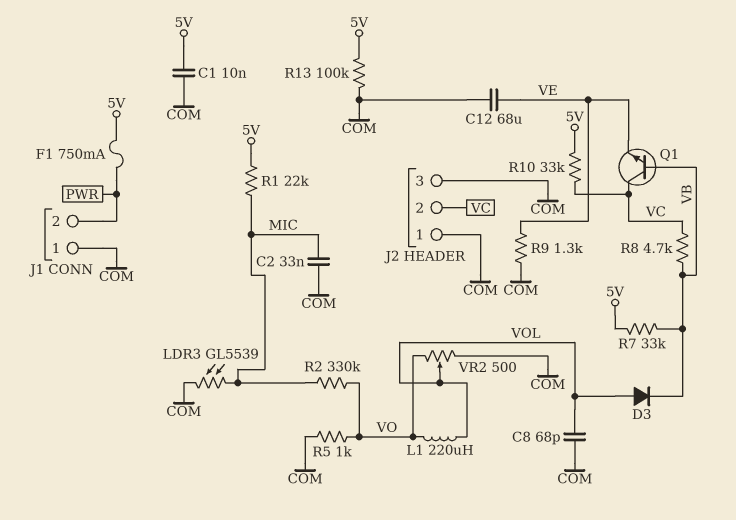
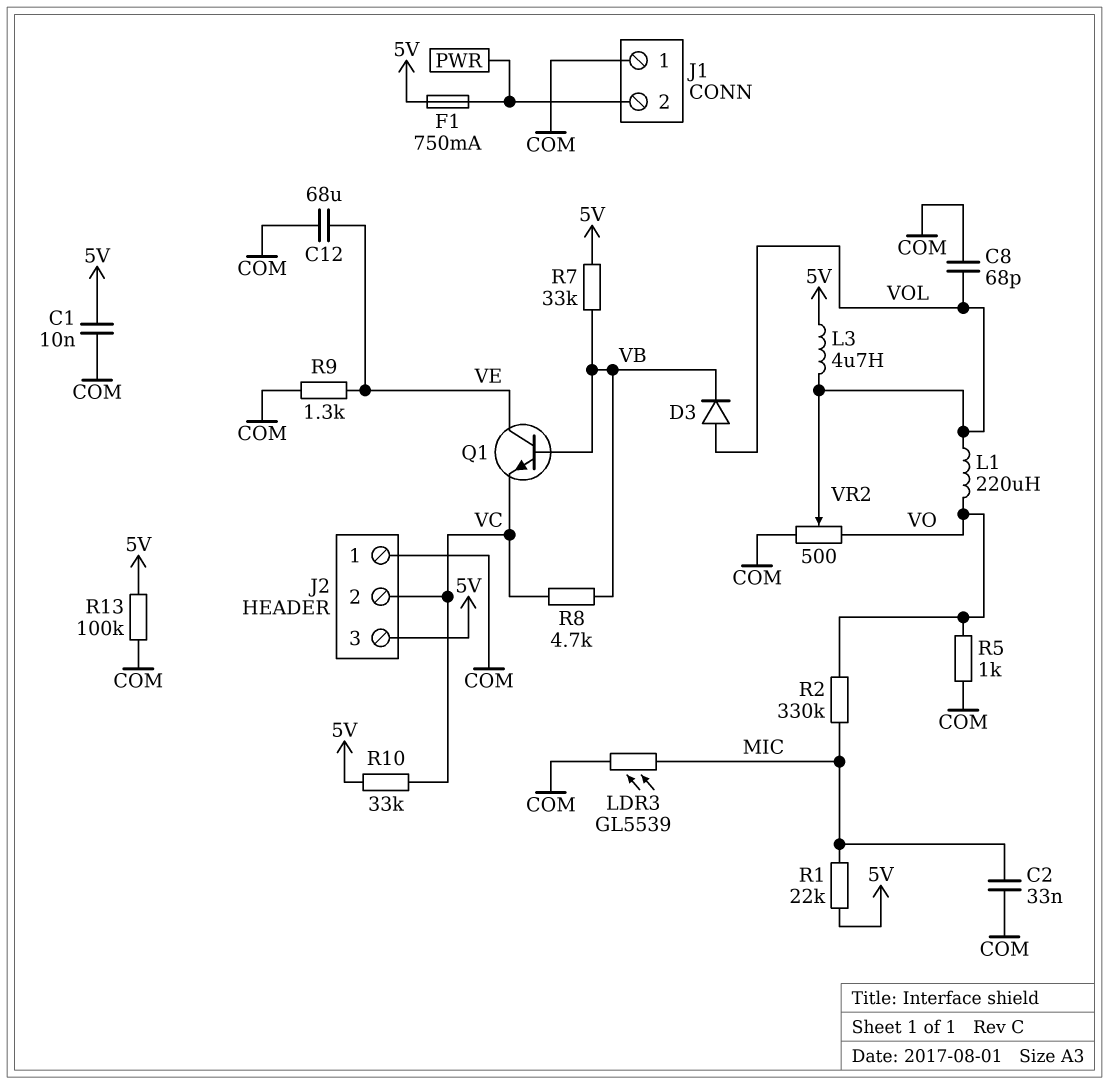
J2 pin 3: COM -> 5V
L3: none -> 4.7uH (5V, VOL)
Q1: NPN (B VB, C VC, E VE) -> NPN (B VB, C VE, E VC)

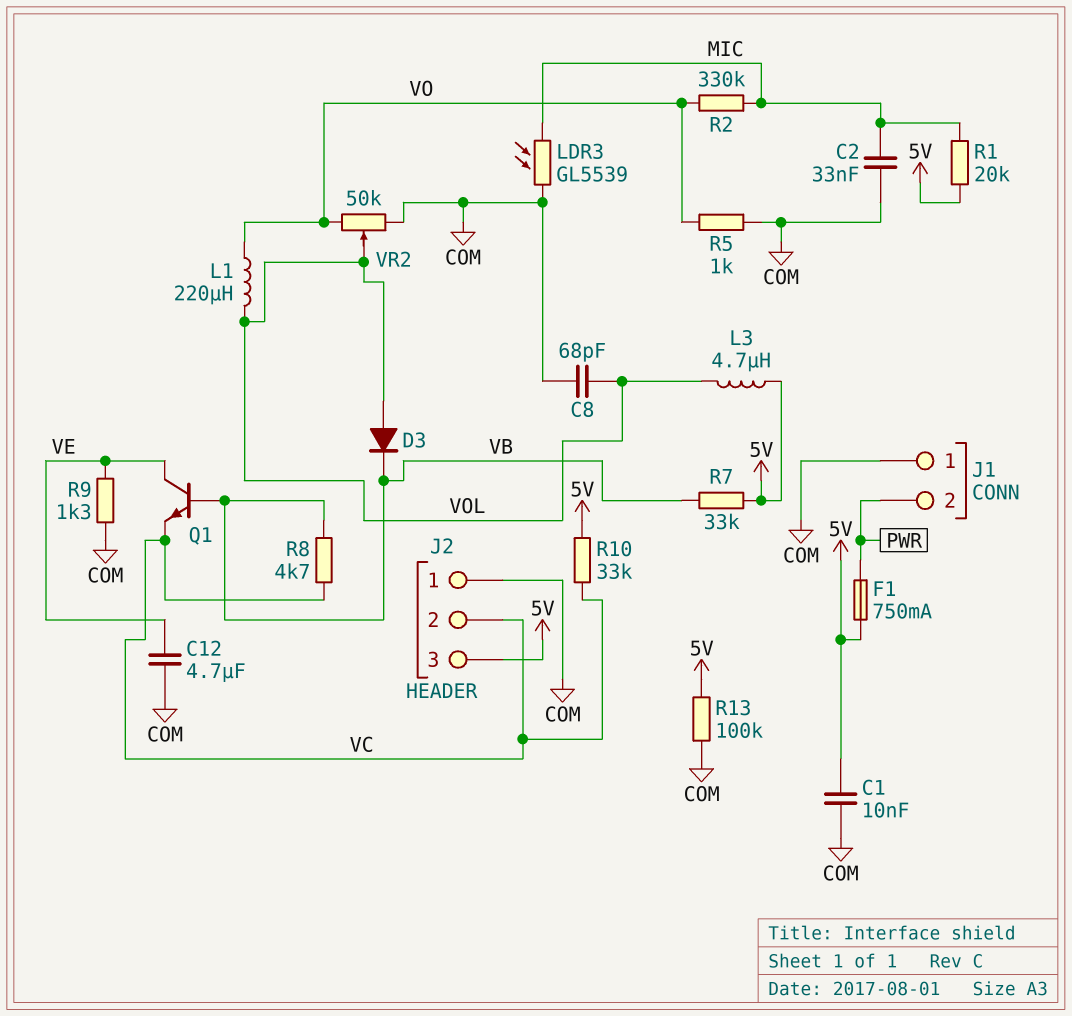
C12: 68uF (COM, VE) -> 4.7uF (COM, VE)
R1: 22k (5V, MIC) -> 20k (5V, MIC)
VR2: 500 (COM, VO, wiper VOL) -> 50k (COM, VO, wiper VOL)

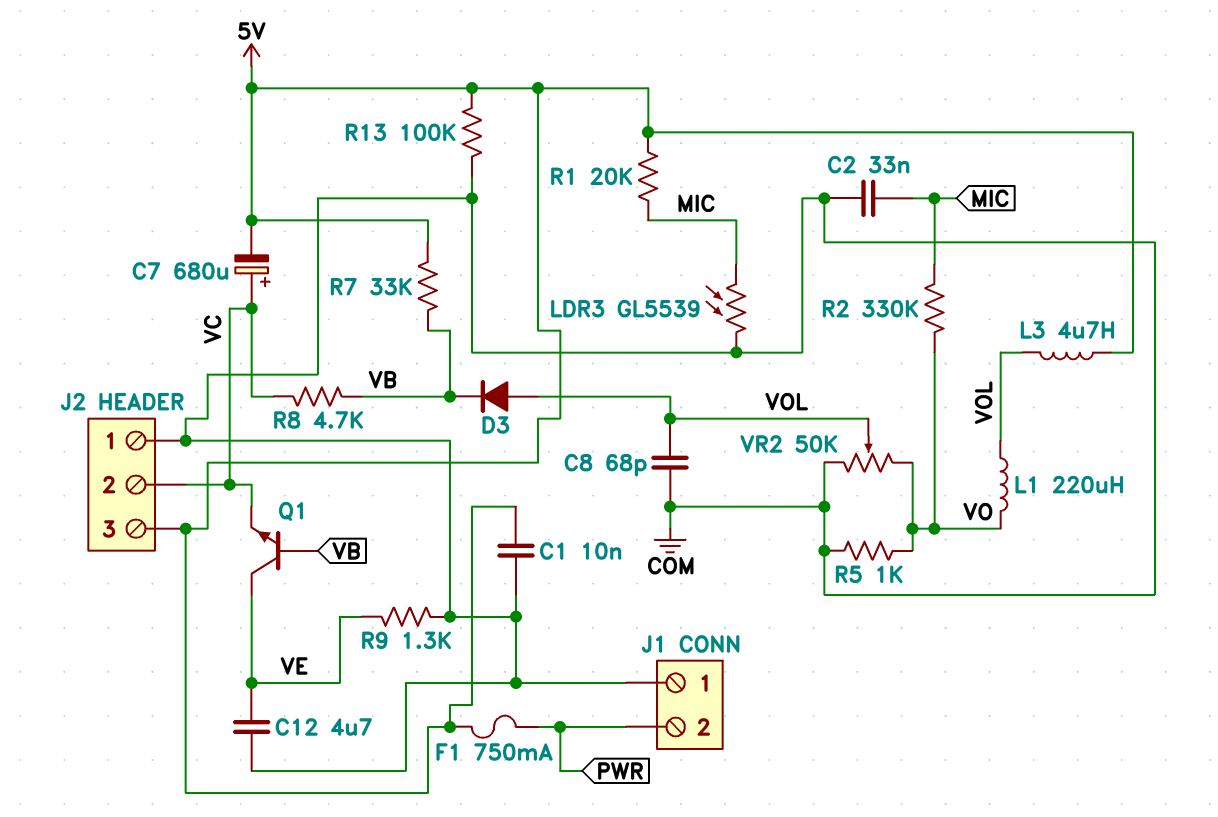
C7: none -> 680uF (plus VC, minus 5V)
R10: 33k (5V, VC) -> none

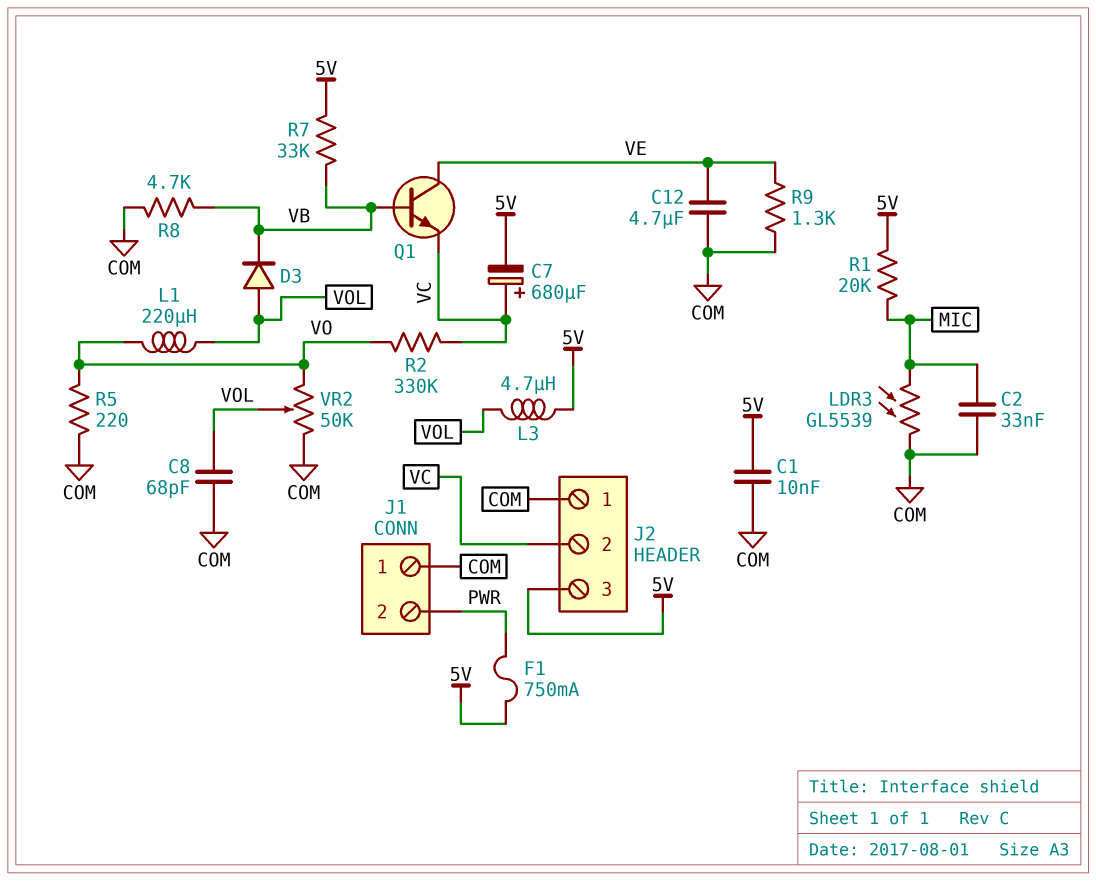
R2: 330k (MIC, VO) -> 330k (VC, VO)
R5: 1k (COM, VO) -> 220 (COM, VO)
R8: 4.7k (VB, VC) -> 4.7k (COM, VB)
R13: 100k (5V, COM) -> none

